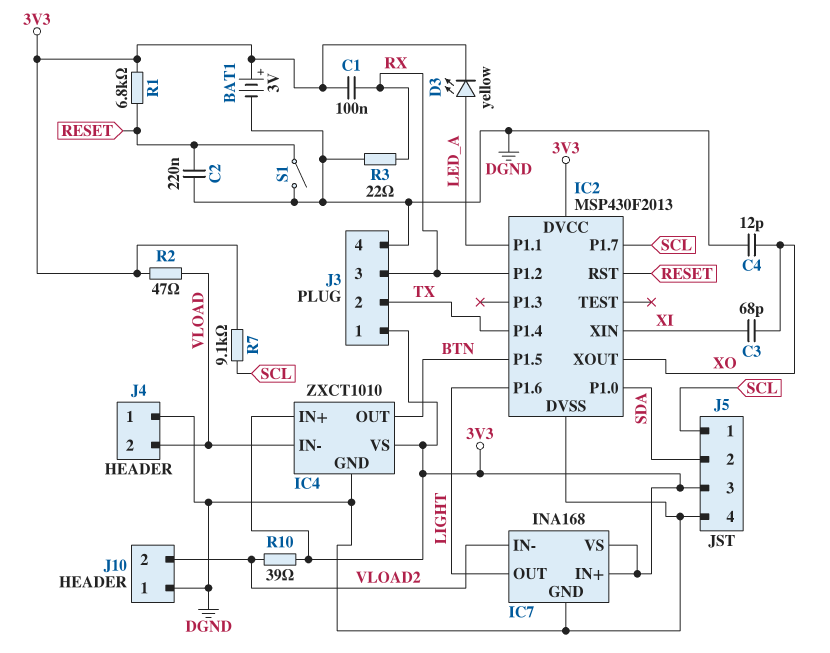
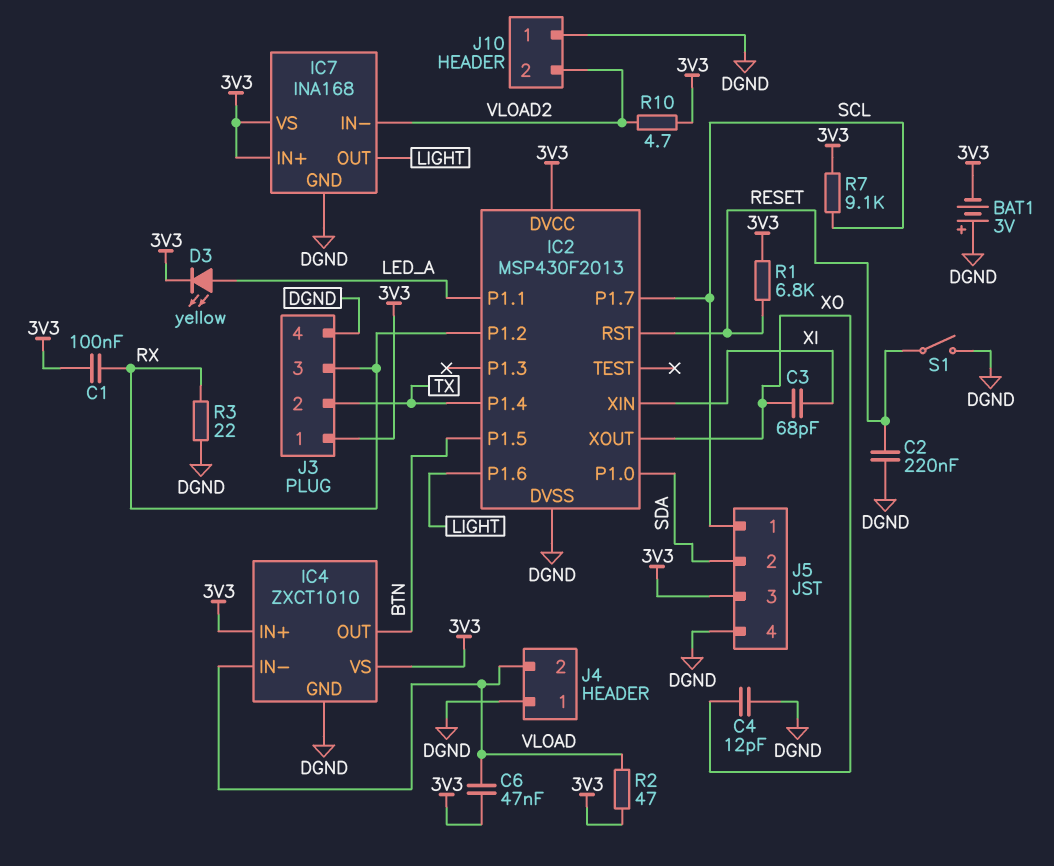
BAT1: 3V (plus 3V3, minus DGND) -> 3V (plus DGND, minus 3V3)
C6: none -> 47nF (3V3, VLOAD)
R10: 39 (3V3, VLOAD2) -> 4.7 (3V3, VLOAD2)

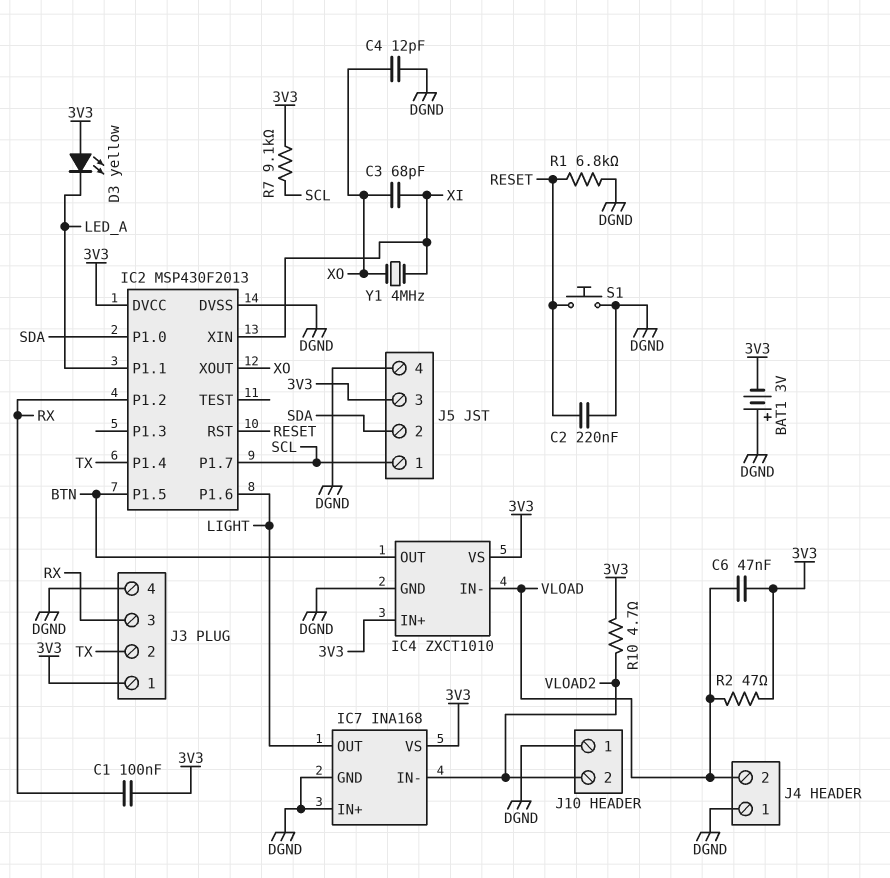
D3: LED yellow (A LED_A, K 3V3) -> LED yellow (A 3V3, K LED_A)
IC7 pin IN+: 3V3 -> DGND
R1: 6.8k (3V3, RESET) -> 6.8k (DGND, RESET)
R3: 22 (DGND, RX) -> none
S1: switch (DGND, RESET) -> button (DGND, RESET)
Y1: none -> 4MHz (XI, XO)

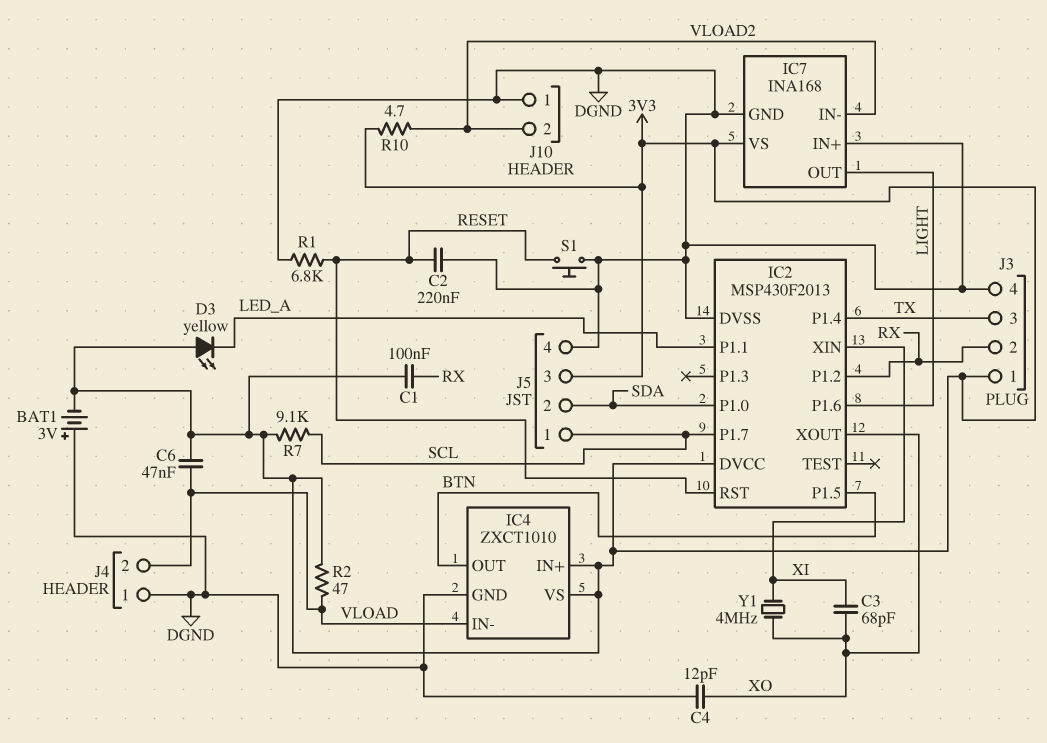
J3 pin 2: TX -> RX
J3 pin 3: RX -> TX

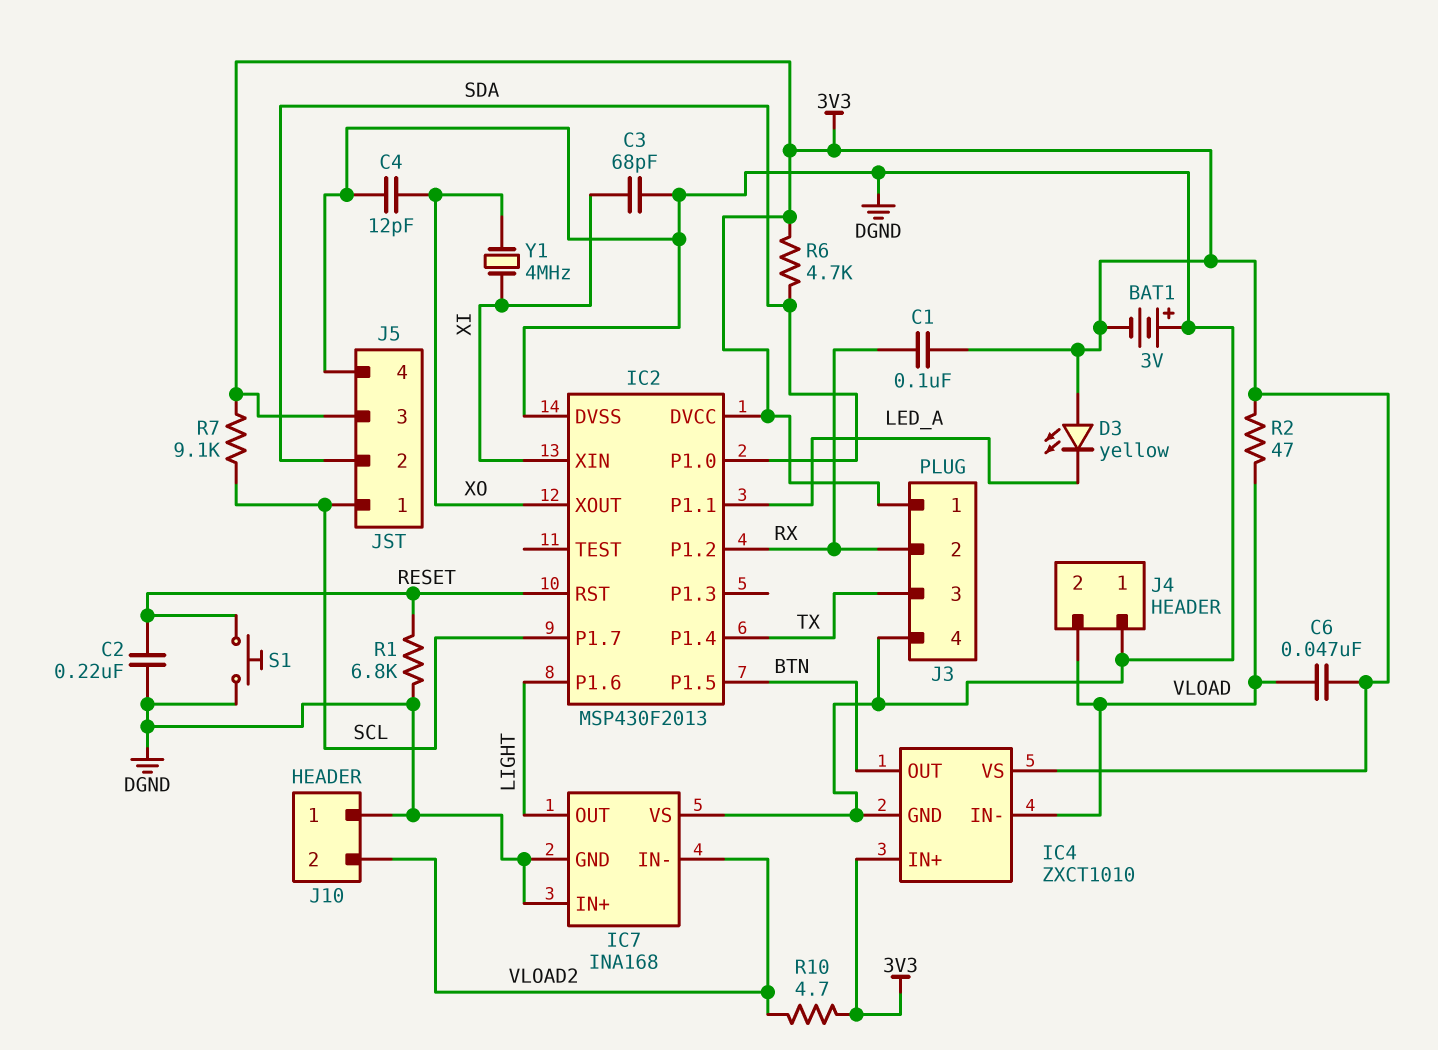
C3: 68pF (XI, XO) -> 68pF (DGND, XI)
IC7 pin VS: 3V3 -> DGND
R6: none -> 4.7k (3V3, SDA)

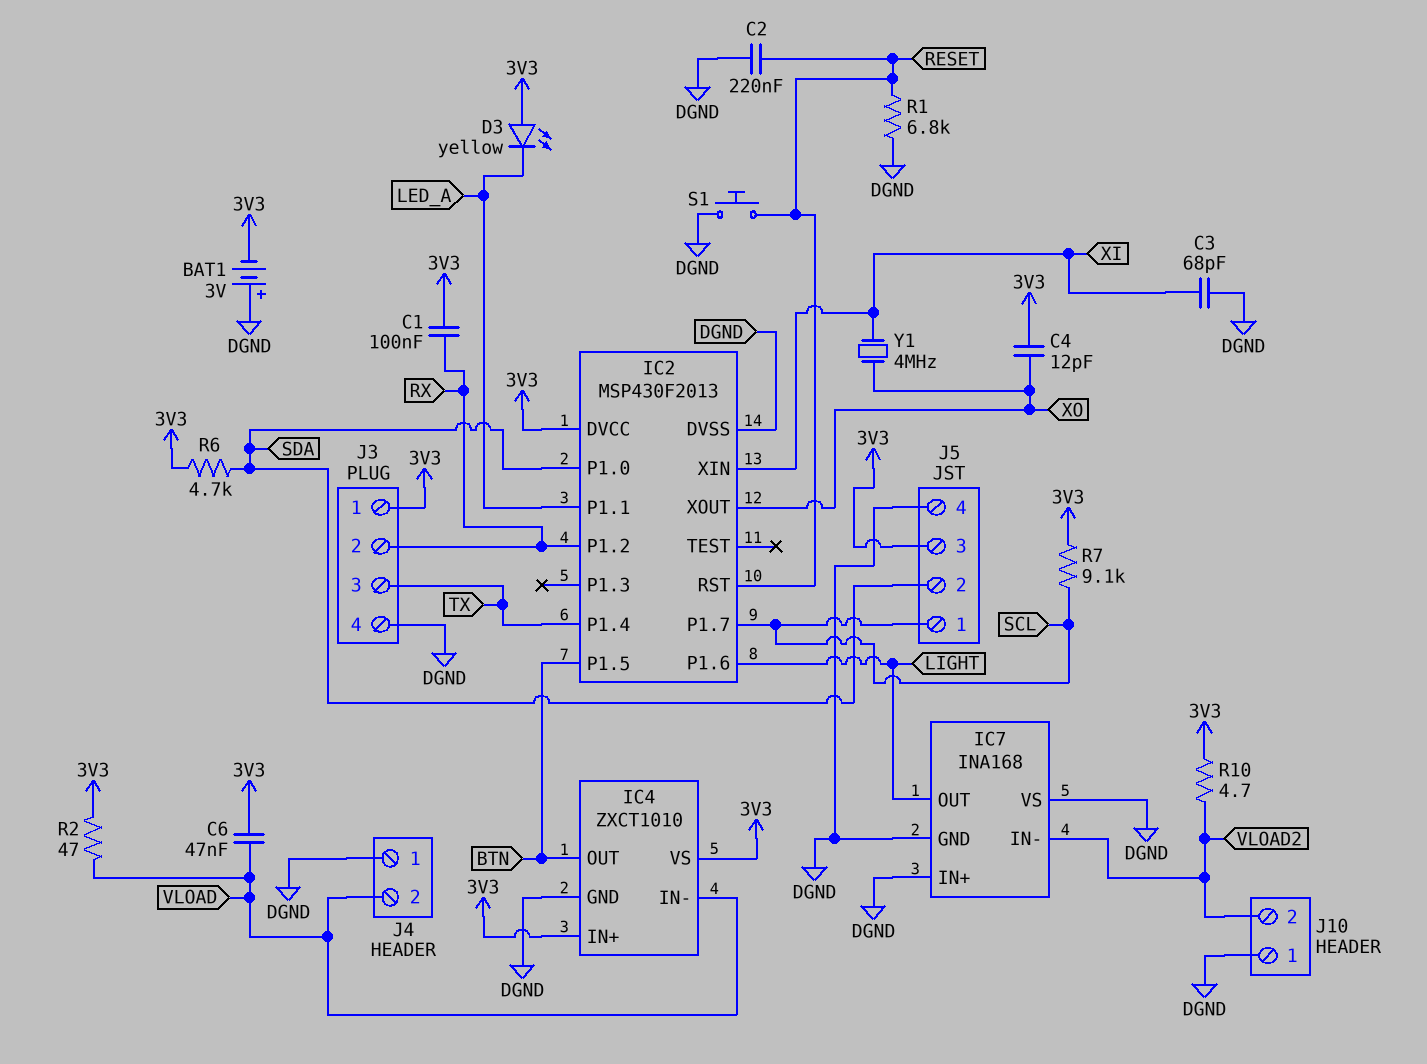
C4: 12pF (DGND, XO) -> 12pF (3V3, XO)

